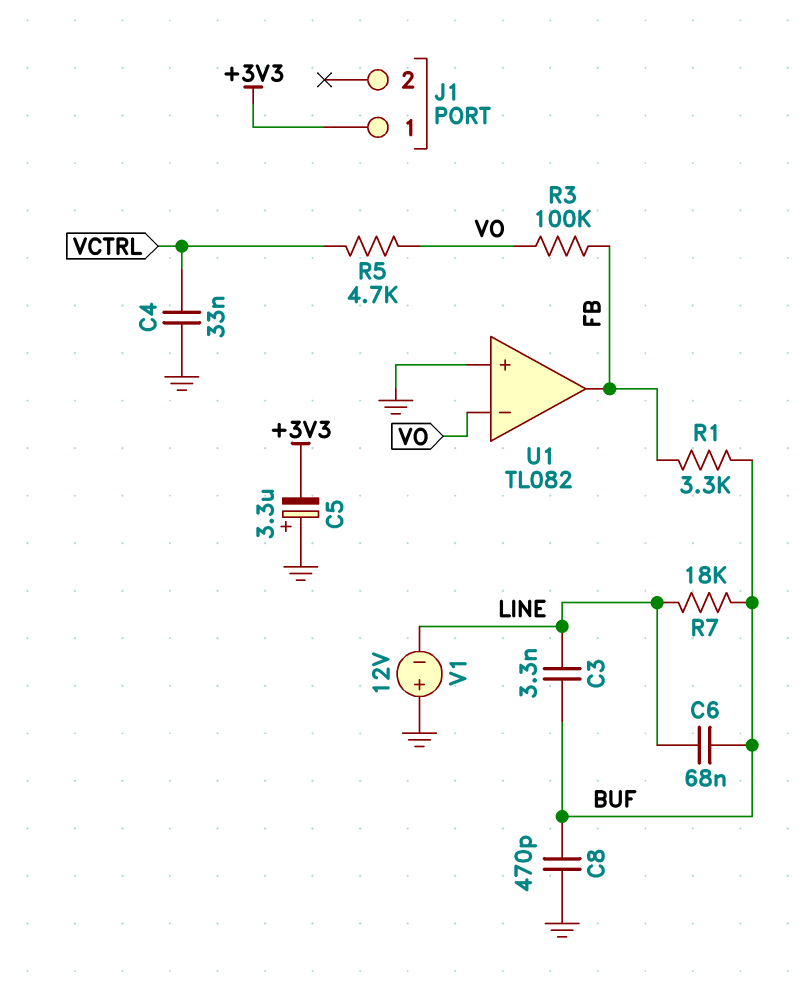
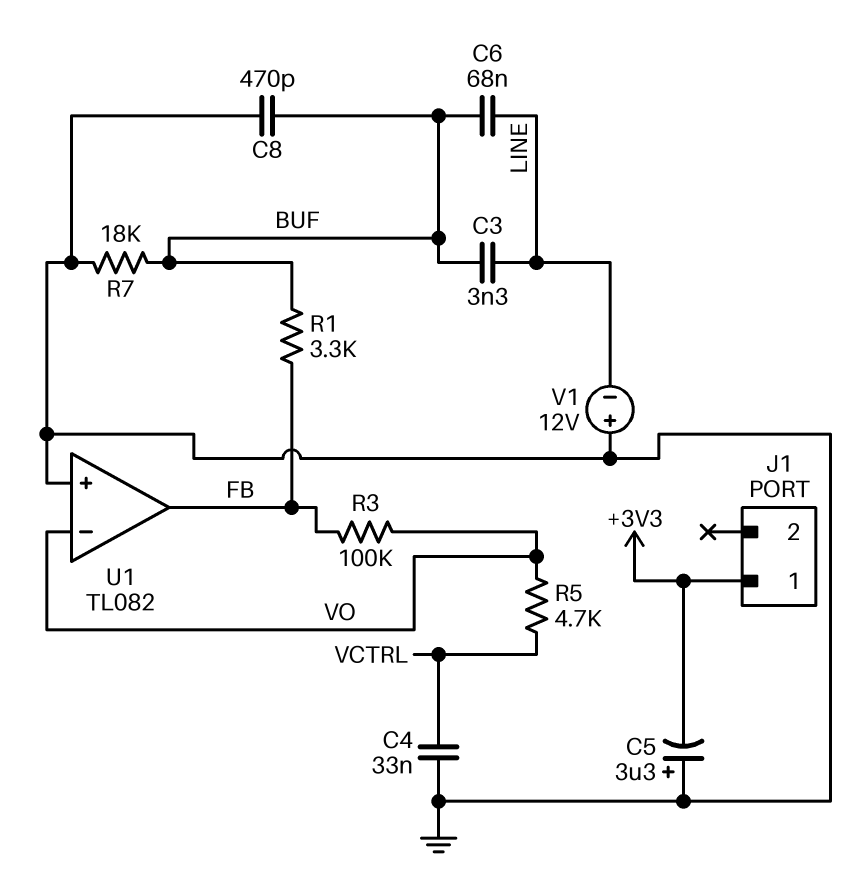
R7: 18k (BUF, LINE) -> 18k (BUF, GND)

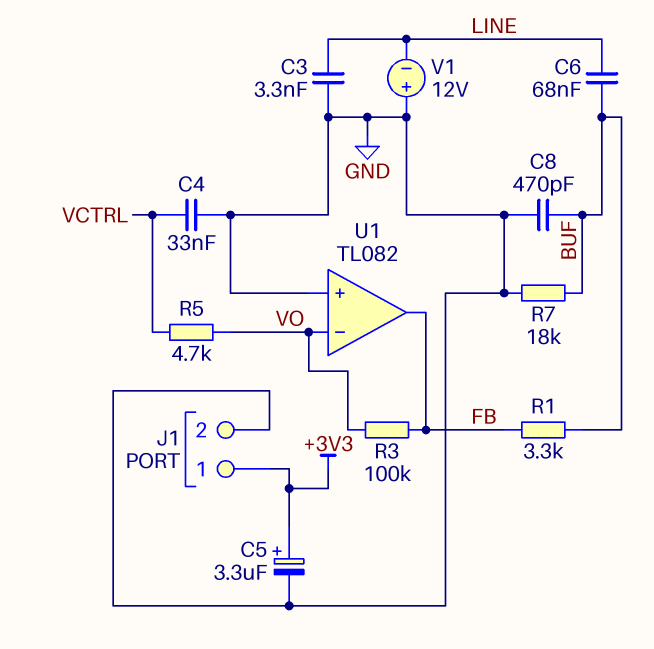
C3: 3.3nF (BUF, LINE) -> 3.3nF (GND, LINE)
C5: 3.3uF (plus GND, minus +3V3) -> 3.3uF (plus +3V3, minus GND)
J1 pin 2: none -> GND

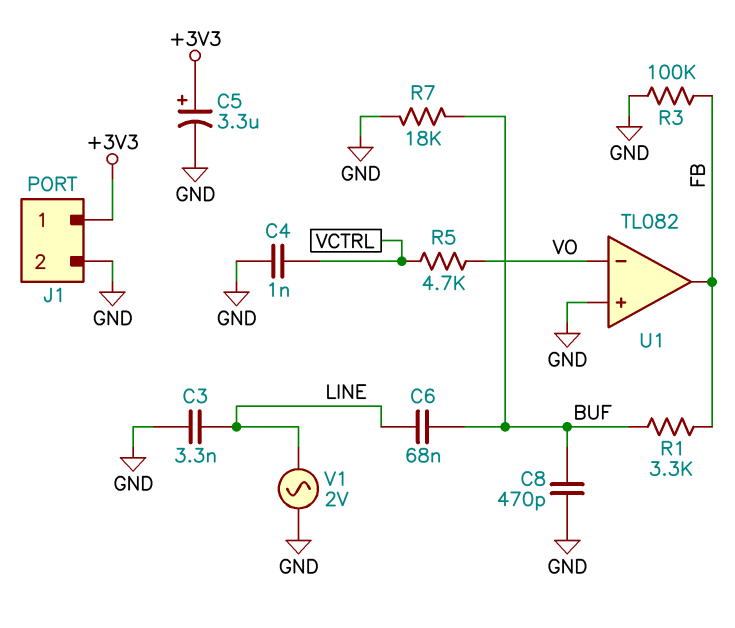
C4: 33nF (GND, VCTRL) -> 1nF (GND, VCTRL)
R3: 100k (FB, VO) -> 100k (FB, GND)
V1: 12V (plus GND, minus LINE) -> AC 2V (GND, LINE)

